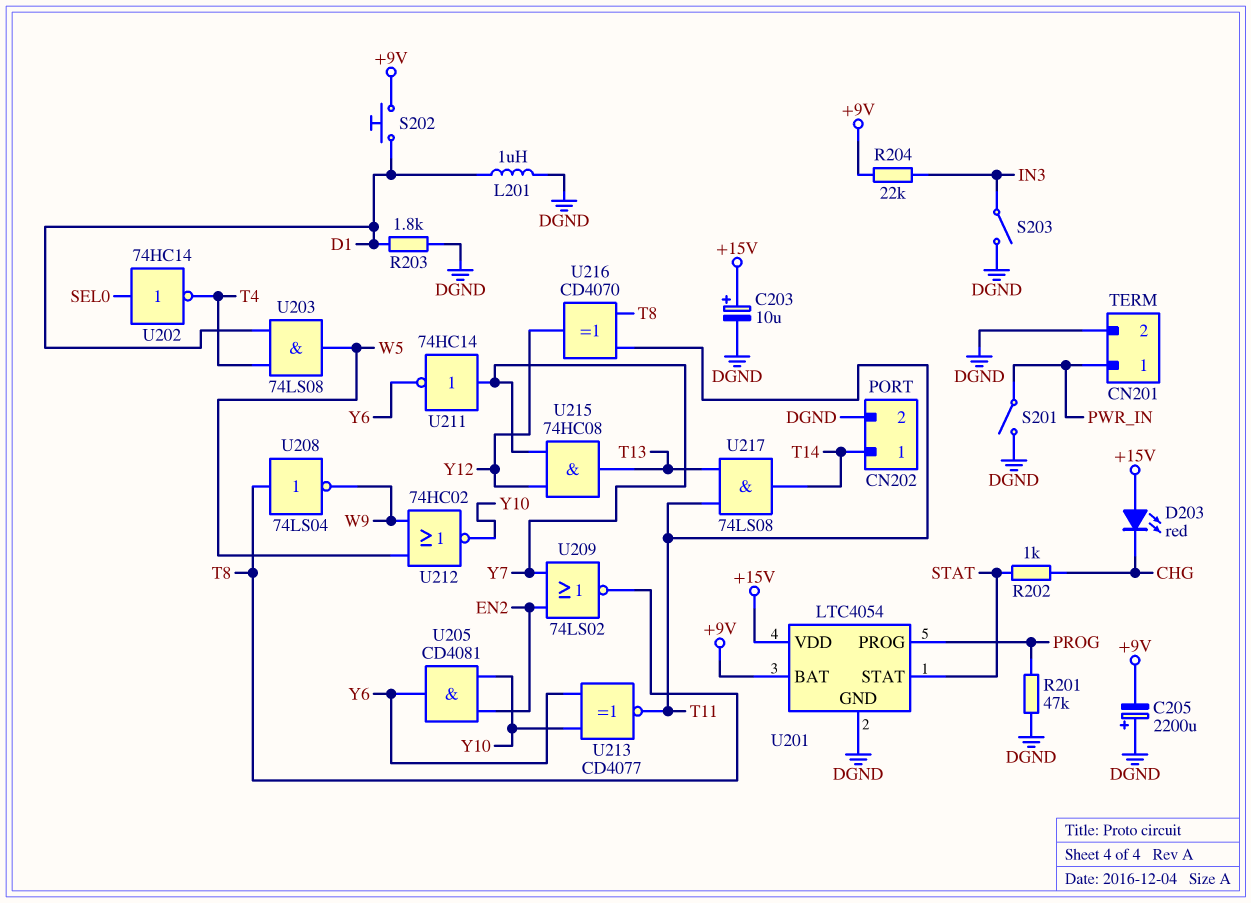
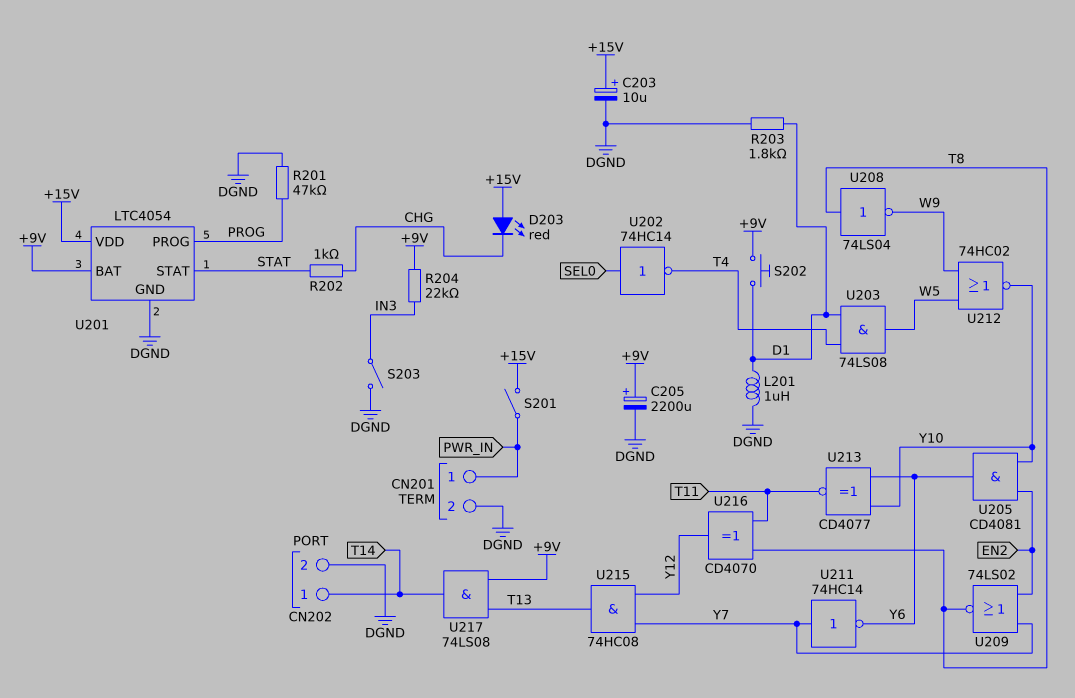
C205: 2200uF (plus DGND, minus +9V) -> 2200uF (plus +9V, minus DGND)
S201: switch (DGND, PWR_IN) -> switch (+15V, PWR_IN)
U217: AND 74LS08 (in T11, in T13, out T14) -> AND 74LS08 (in +9V, in T13, out T14)

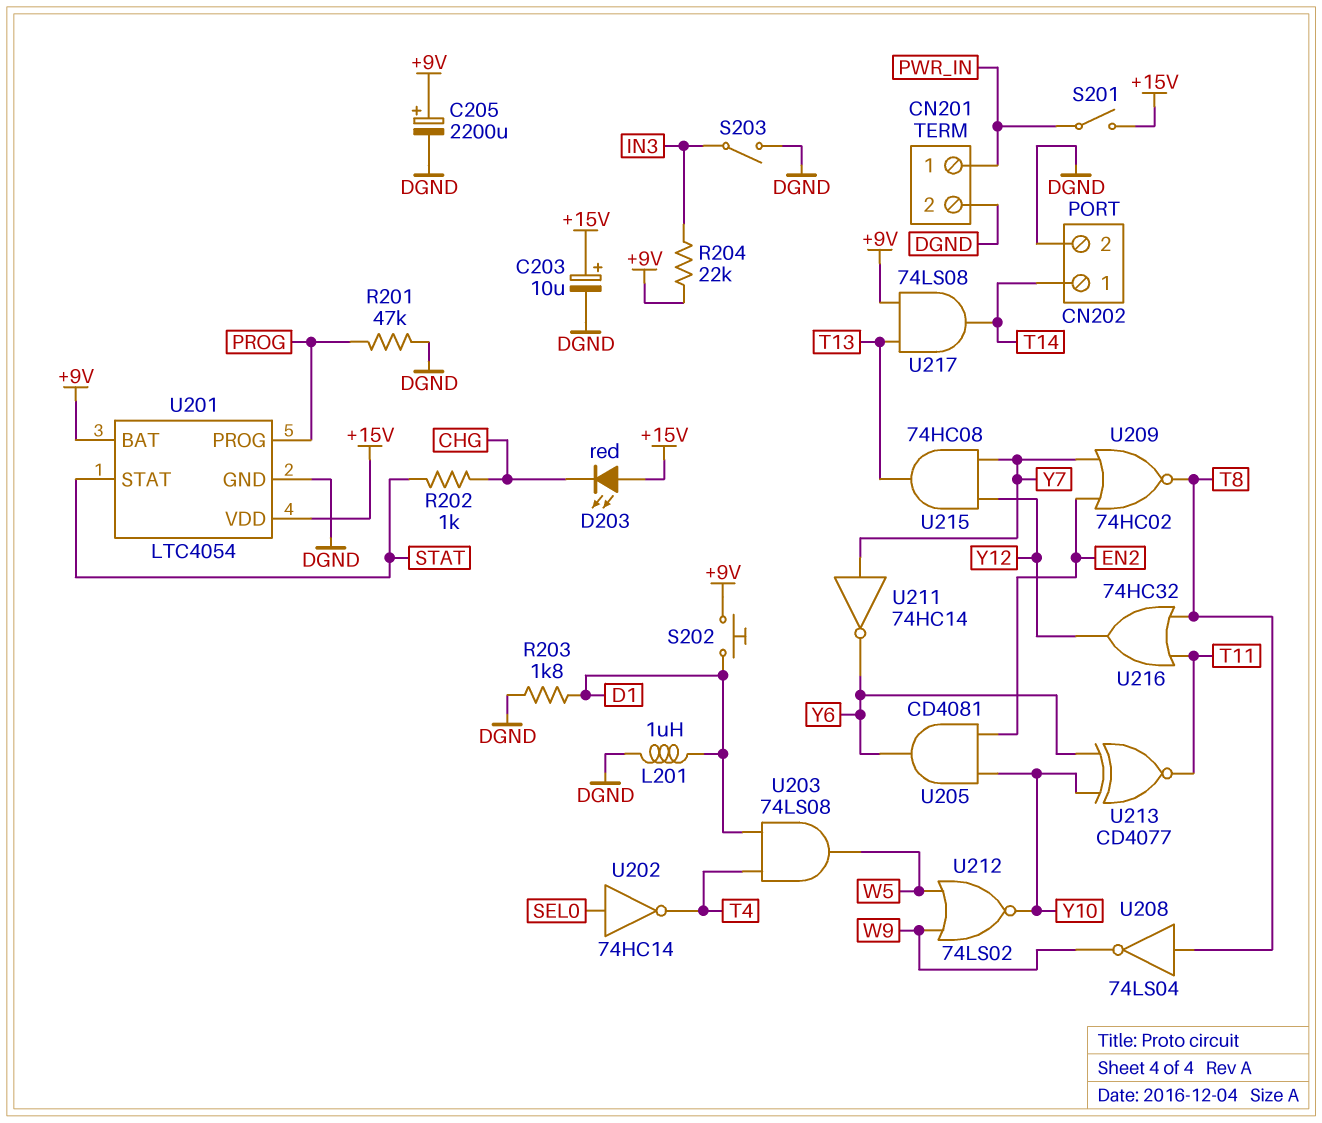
U209: NOR 74LS02 (in EN2, in Y7, out T8) -> NOR 74HC02 (in EN2, in Y7, out T8)
U212: NOR 74HC02 (in W5, in W9, out Y10) -> NOR 74LS02 (in W5, in W9, out Y10)
U216: XOR CD4070 (in T8, in T11, out Y12) -> OR 74HC32 (in T8, in T11, out Y12)

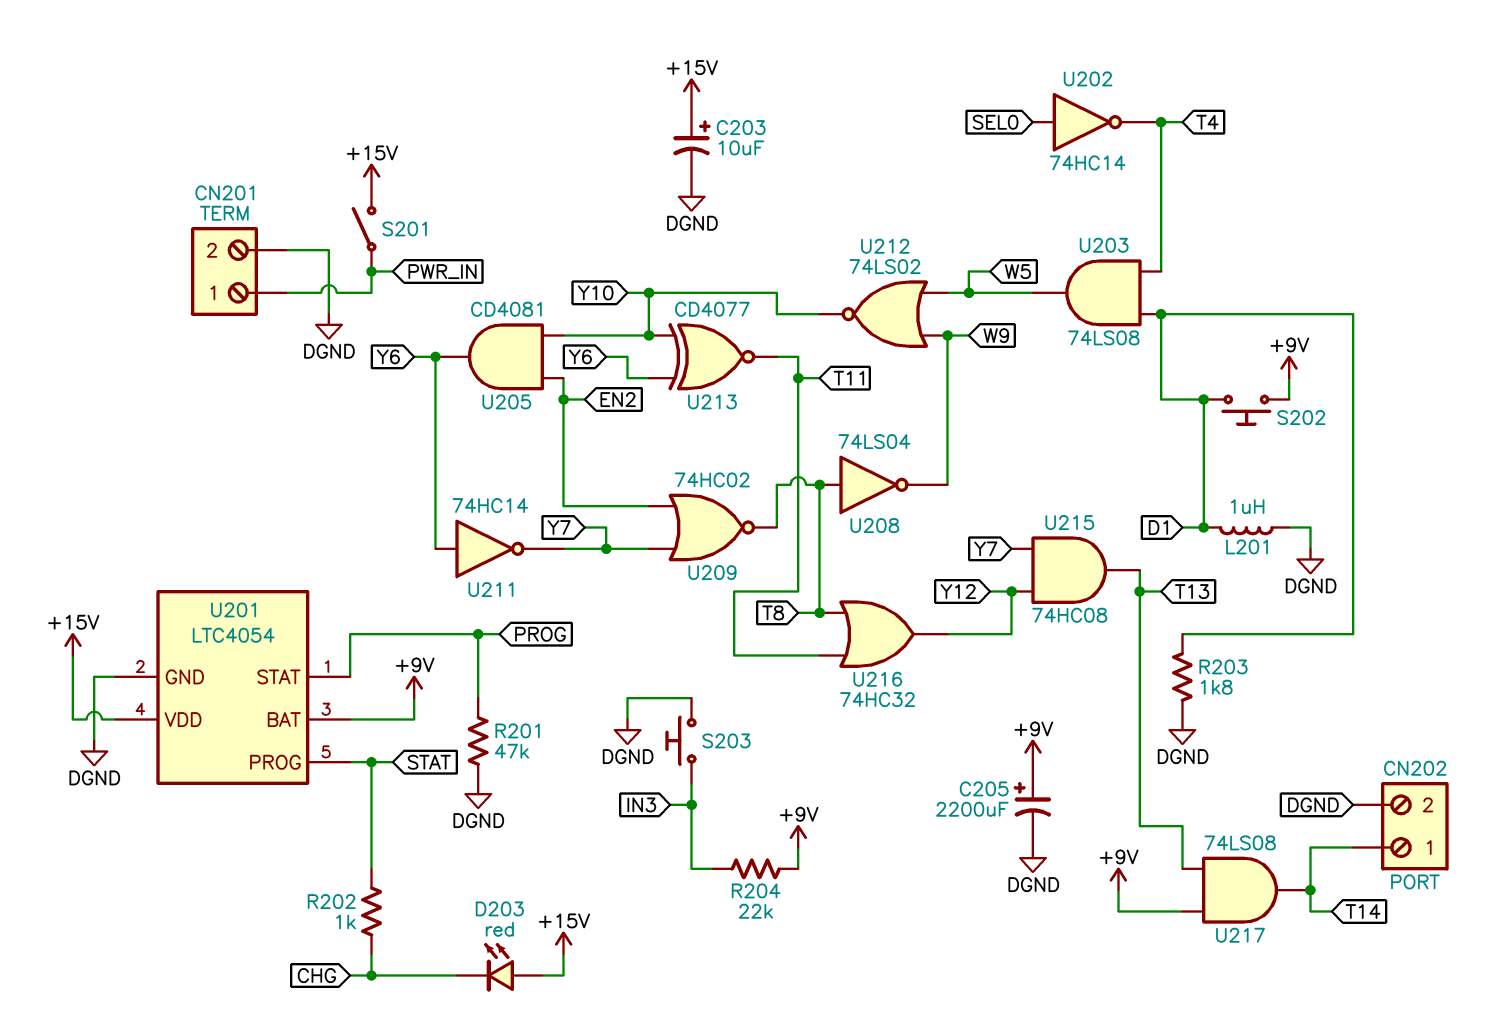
S203: switch (DGND, IN3) -> button (DGND, IN3)
U201 pin PROG: PROG -> STAT
U201 pin STAT: STAT -> PROG
U211: NOT 74HC14 (in Y7, out Y6) -> NOT 74HC14 (in Y6, out Y7)

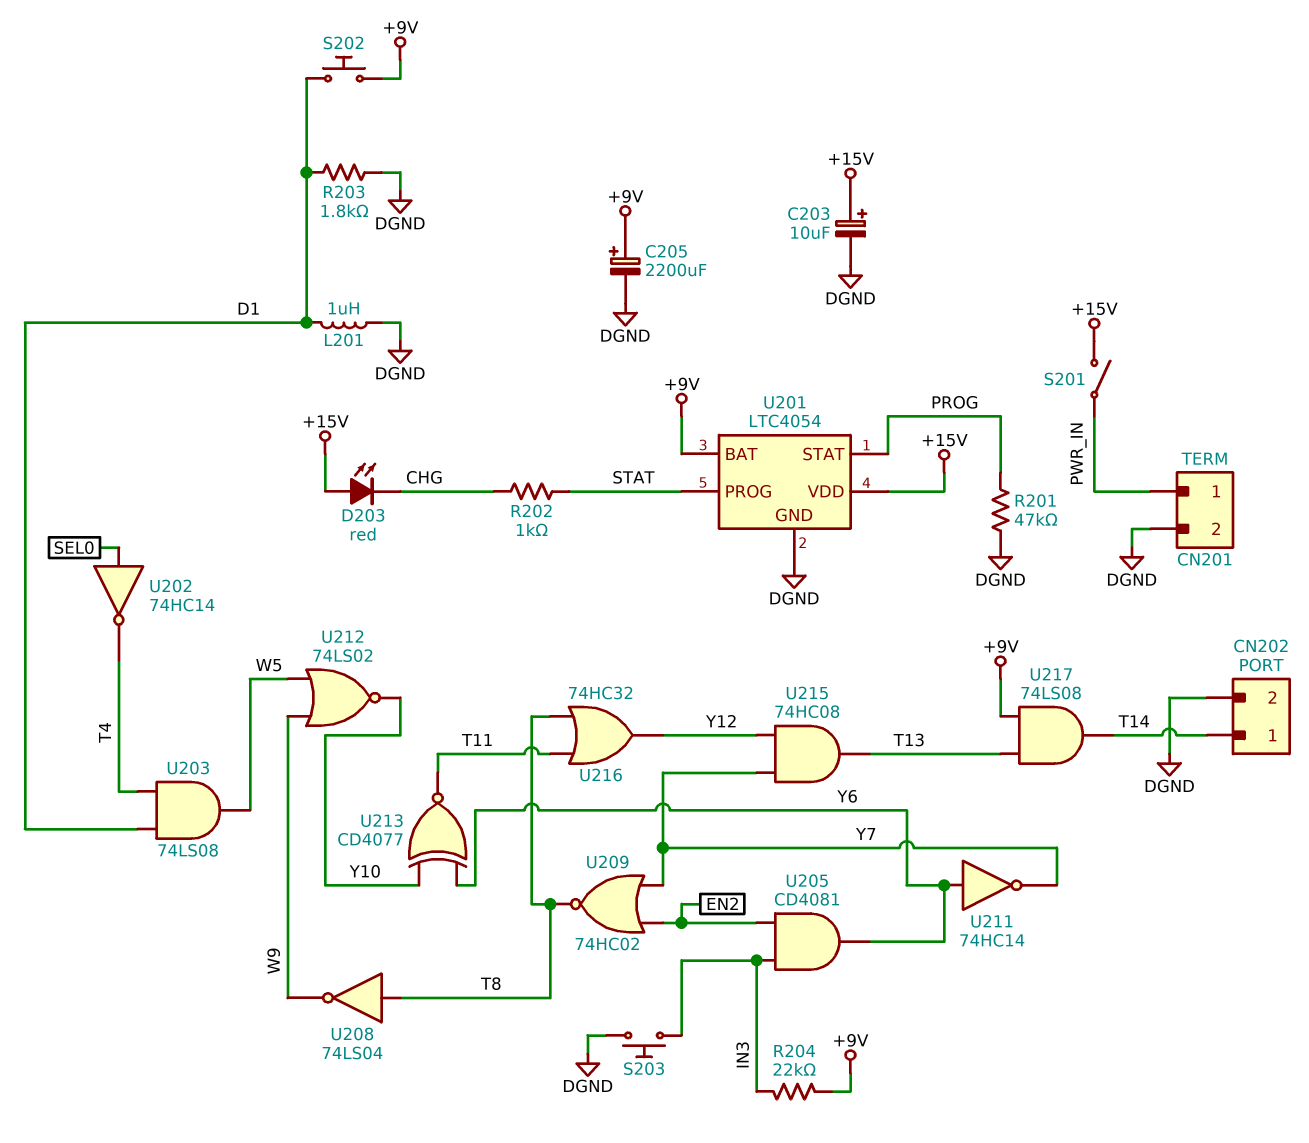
U205: AND CD4081 (in EN2, in Y10, out Y6) -> AND CD4081 (in EN2, in IN3, out Y6)

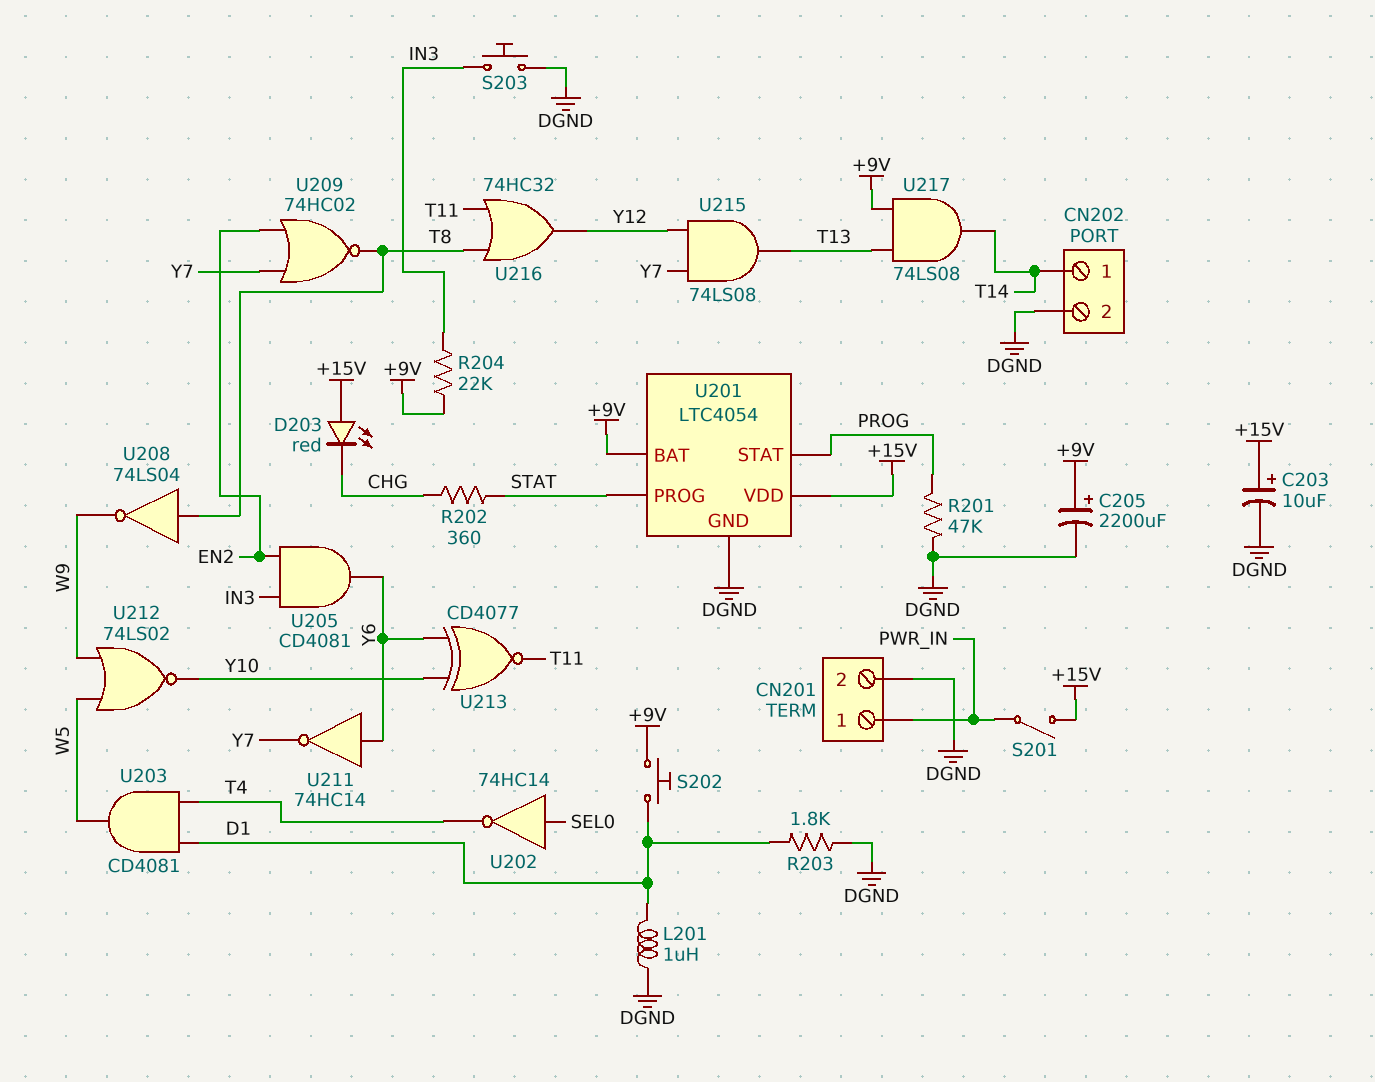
R202: 1k (CHG, STAT) -> 360 (CHG, STAT)
U203: AND 74LS08 (in D1, in T4, out W5) -> AND CD4081 (in D1, in T4, out W5)
U215: AND 74HC08 (in Y7, in Y12, out T13) -> AND 74LS08 (in Y7, in Y12, out T13)

